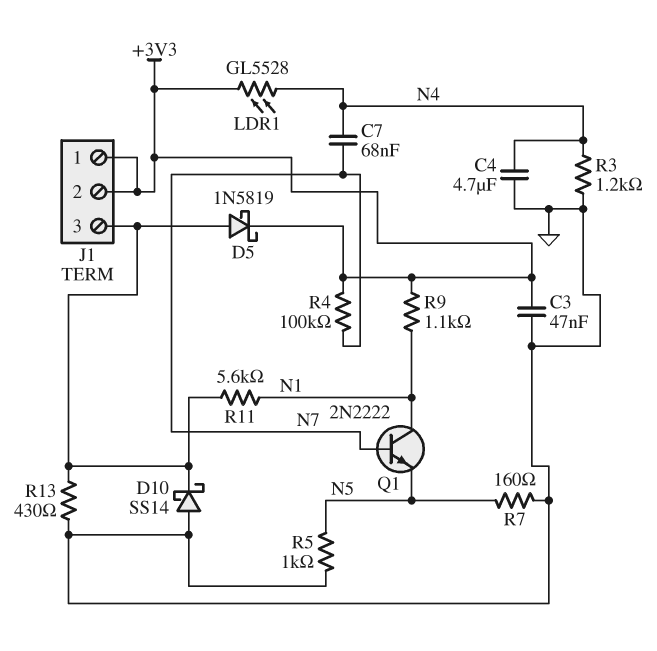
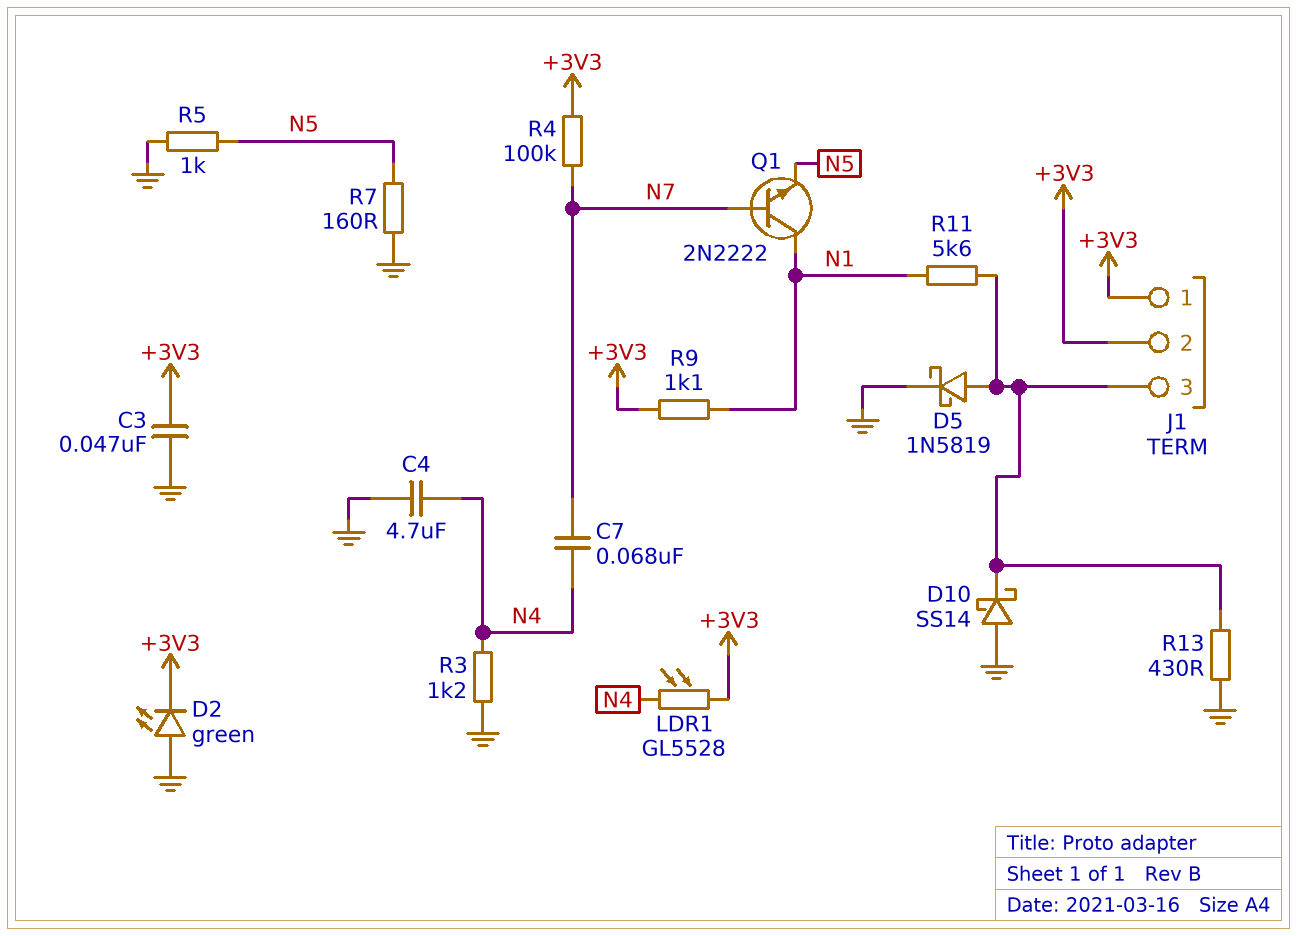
D2: none -> LED green (A GND, K +3V3)
D5: schottky 1N5819 (A J1/3, K +3V3) -> schottky 1N5819 (A J1/3, K GND)

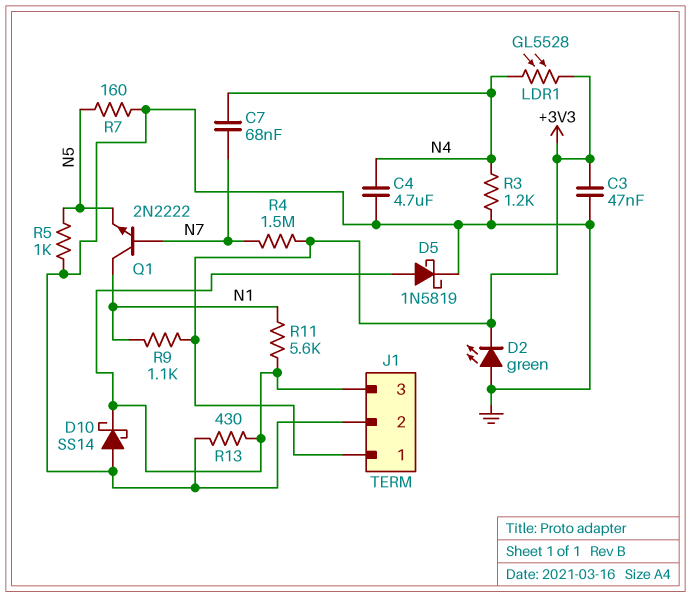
J1 pin 2: +3V3 -> GND
R4: 100k (+3V3, N7) -> 1.5M (+3V3, N7)

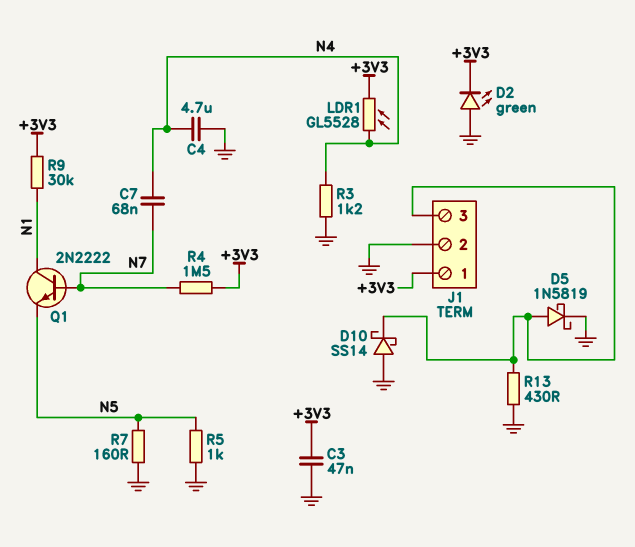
R9: 1.1k (+3V3, N1) -> 30k (+3V3, N1)
R11: 5.6k (J1/3, N1) -> none

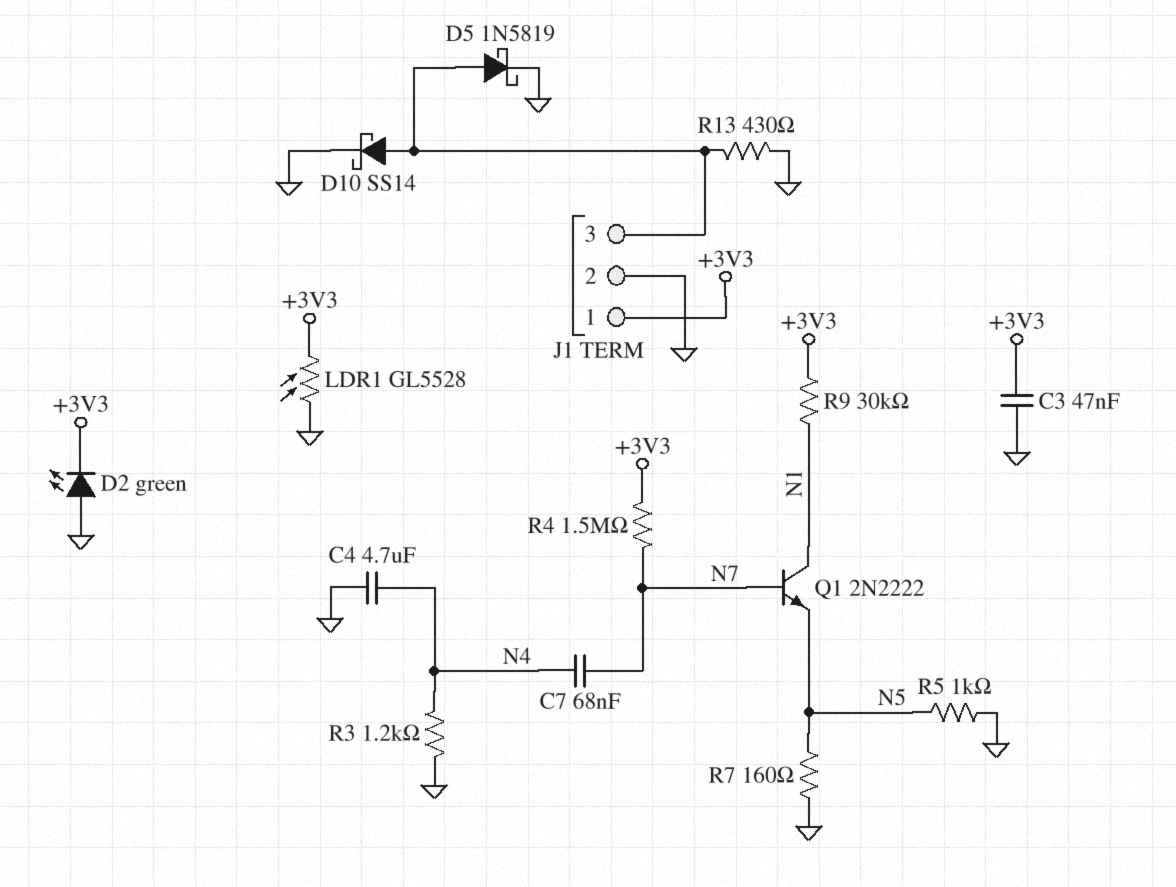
D10: schottky SS14 (A GND, K J1/3) -> schottky SS14 (A J1/3, K GND)
LDR1: GL5528 (+3V3, N4) -> GL5528 (+3V3, GND)

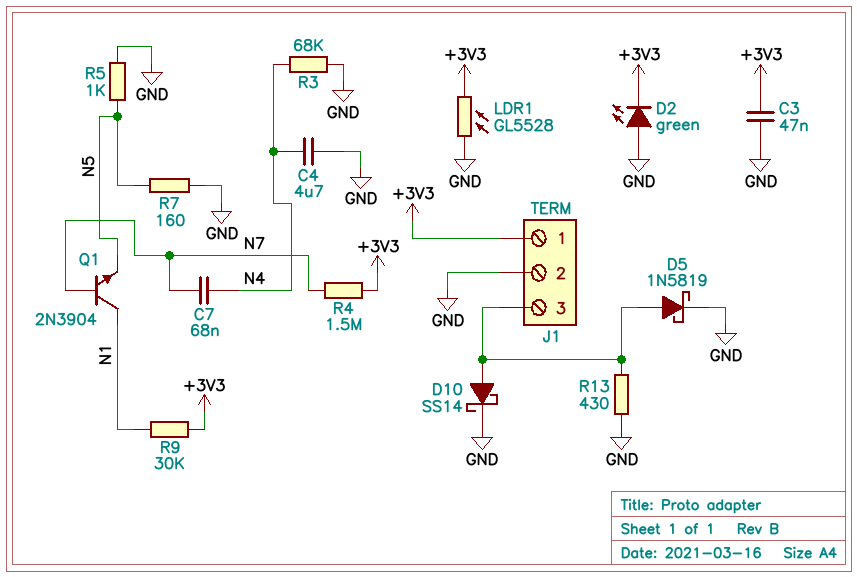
Q1: NPN 2N2222 (B N7, C N1, E N5) -> NPN 2N3904 (B N7, C N1, E N5)
R3: 1.2k (GND, N4) -> 68k (GND, N4)

